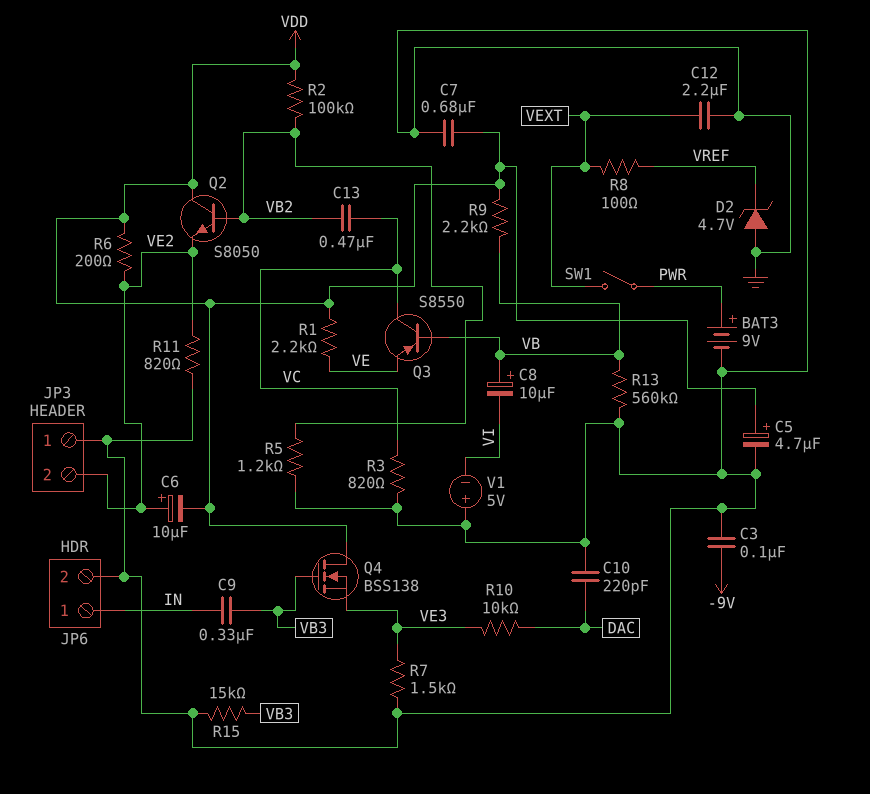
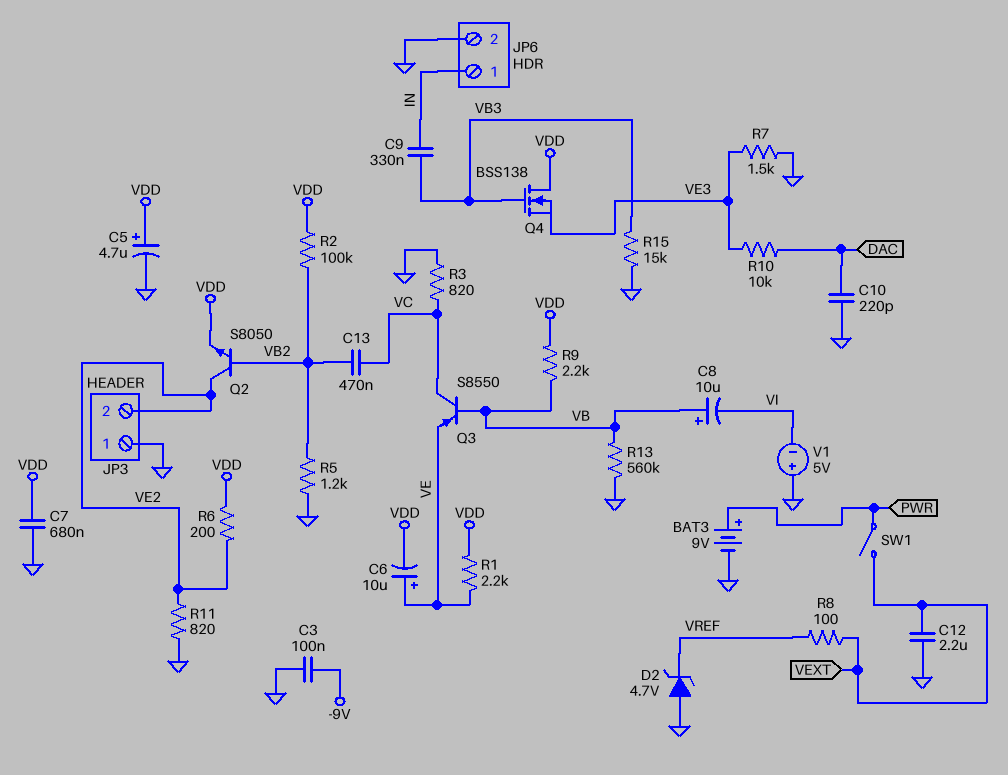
C6: 10uF (plus VE2, minus VDD) -> 10uF (plus VE, minus VDD)
Q2: NPN S8050 (B VB2, C VDD, E VE2) -> NPN S8050 (B VB2, C VE2, E VDD)

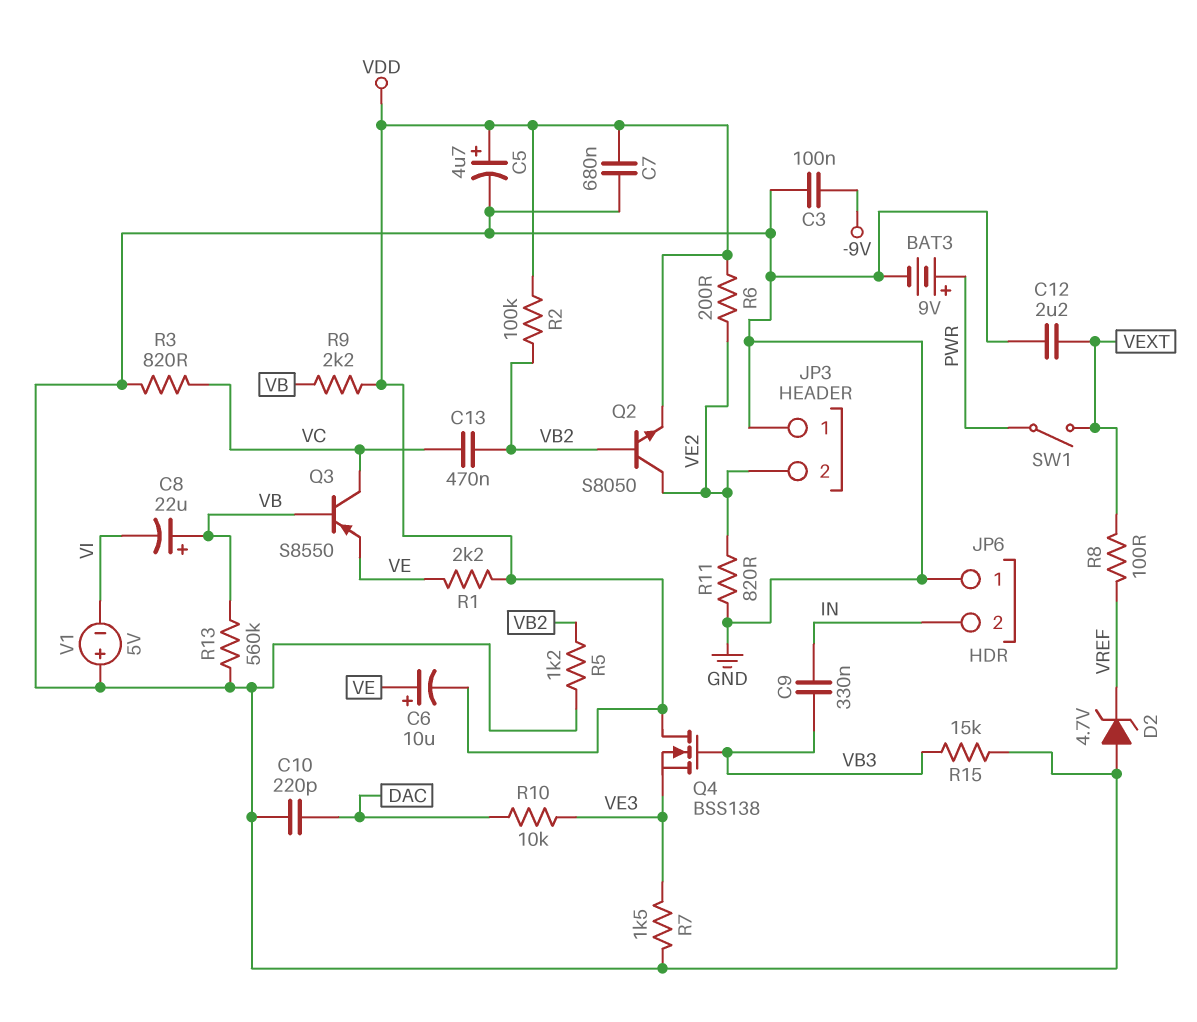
C8: 10uF (plus VB, minus VI) -> 22uF (plus VB, minus VI)
JP6 pin 1: IN -> GND
JP6 pin 2: GND -> IN

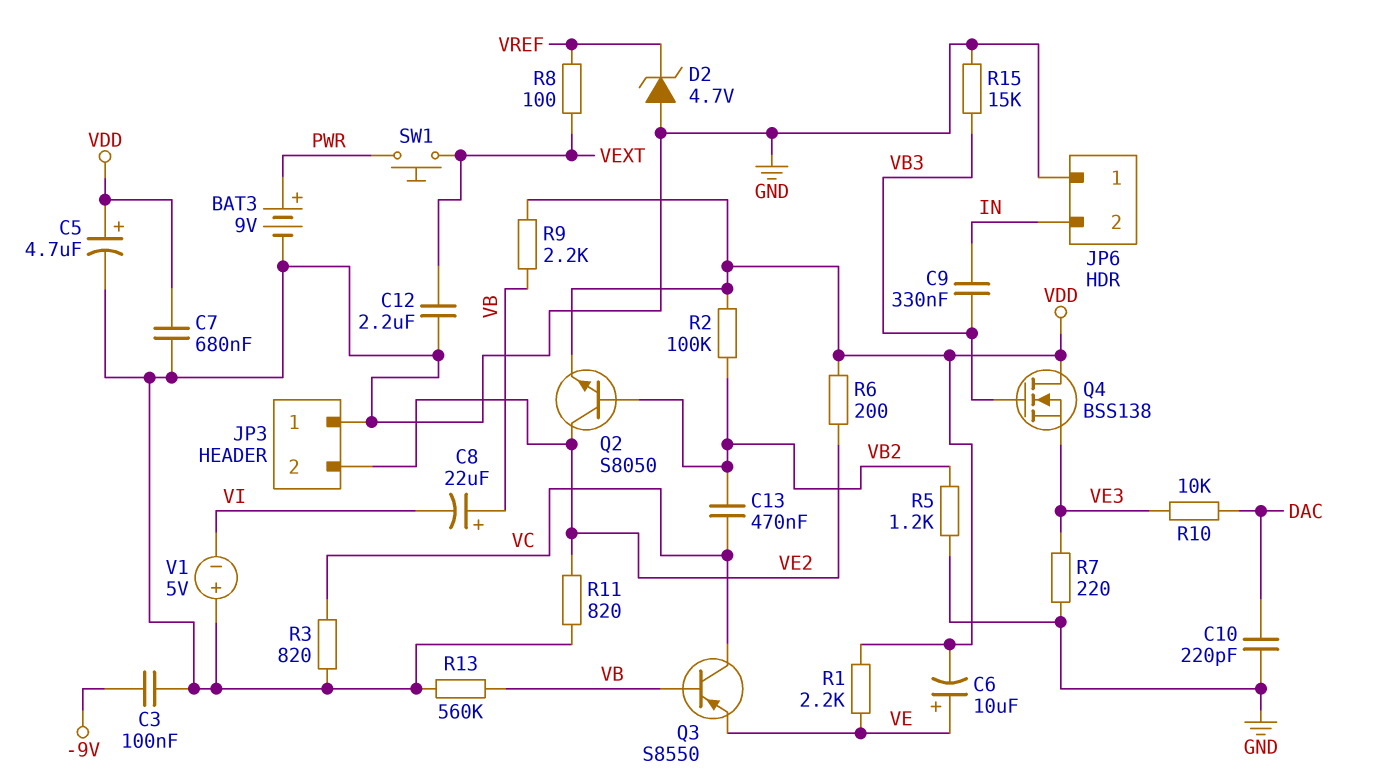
R7: 1.5k (GND, VE3) -> 220 (GND, VE3)
SW1: switch (PWR, VEXT) -> button (PWR, VEXT)

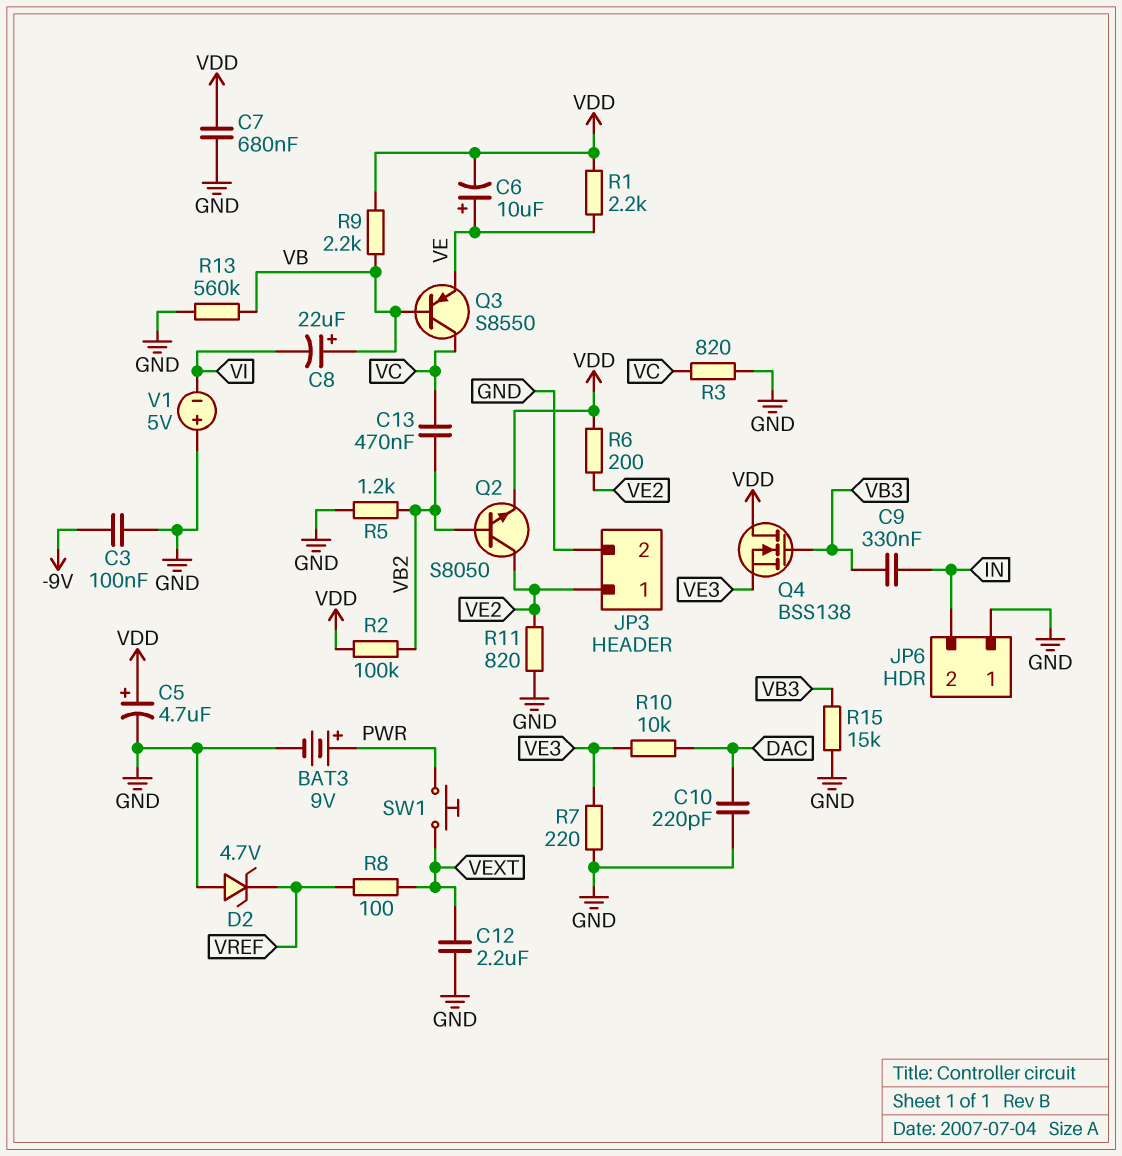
JP3 pin 1: GND -> VE2
JP3 pin 2: VE2 -> GND

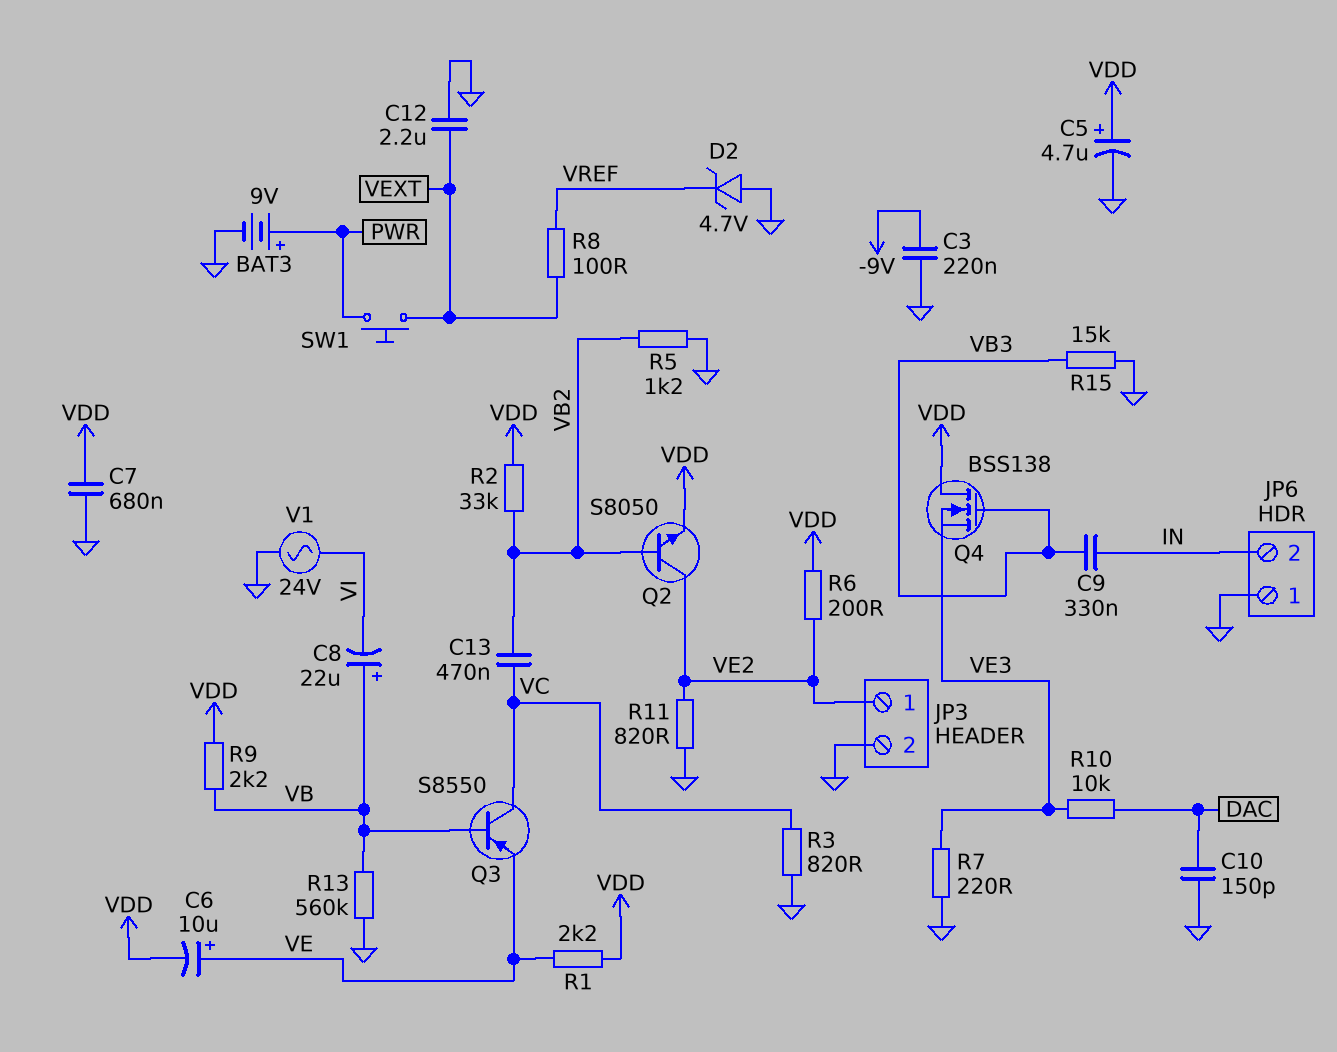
C3: 100nF (-9V, GND) -> 220nF (-9V, GND)
C10: 220pF (DAC, GND) -> 150pF (DAC, GND)
R2: 100k (VB2, VDD) -> 33k (VB2, VDD)
V1: 5V (plus GND, minus VI) -> AC 24V (GND, VI)

